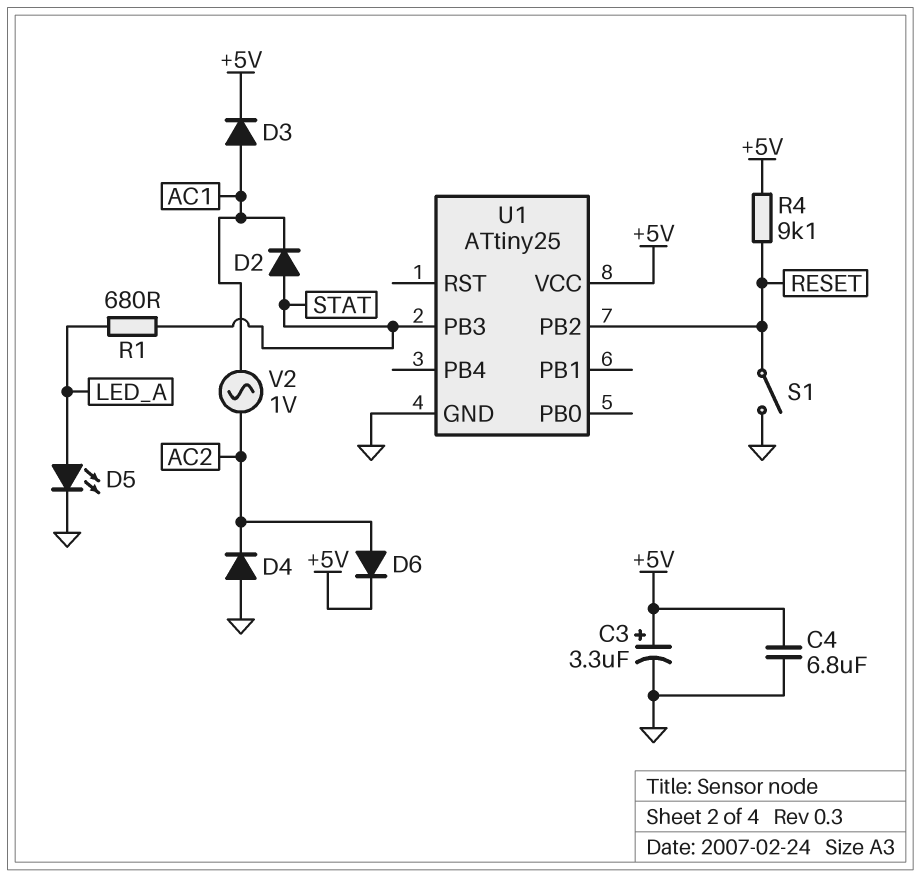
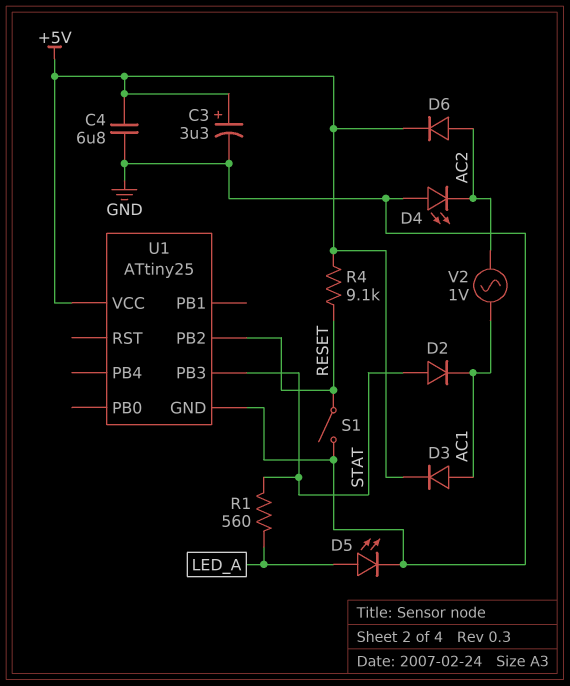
D4: diode (A GND, K AC2) -> LED (A GND, K AC2)
R1: 680 (LED_A, STAT) -> 560 (LED_A, STAT)

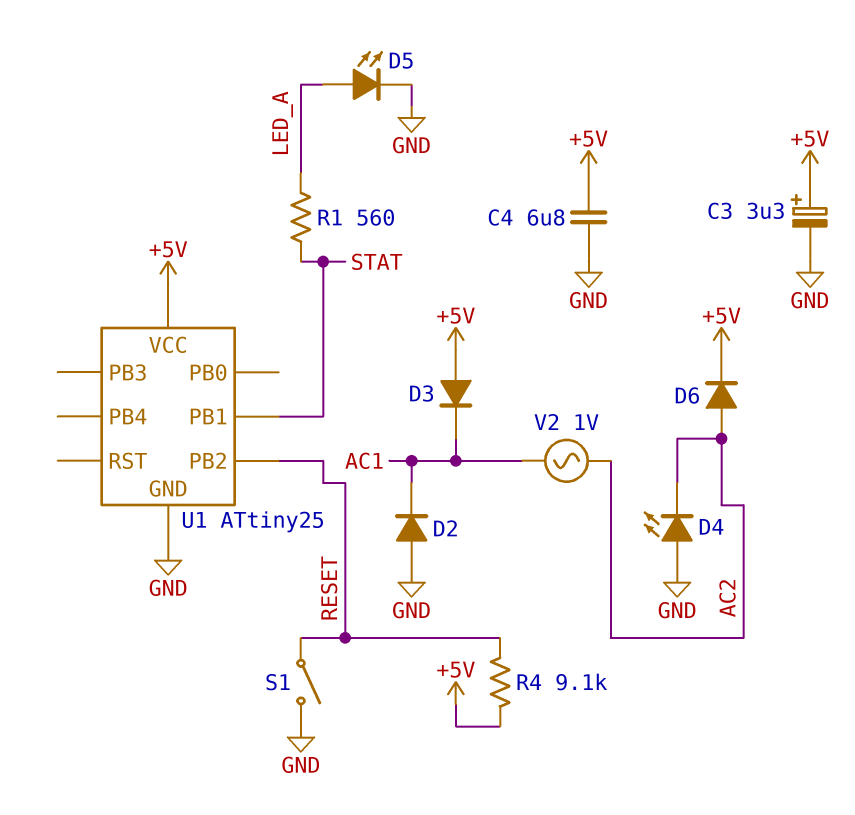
D2: diode (A STAT, K AC1) -> diode (A GND, K AC1)
D3: diode (A AC1, K +5V) -> diode (A +5V, K AC1)
U1 pin PB1: none -> STAT
U1 pin PB3: STAT -> none

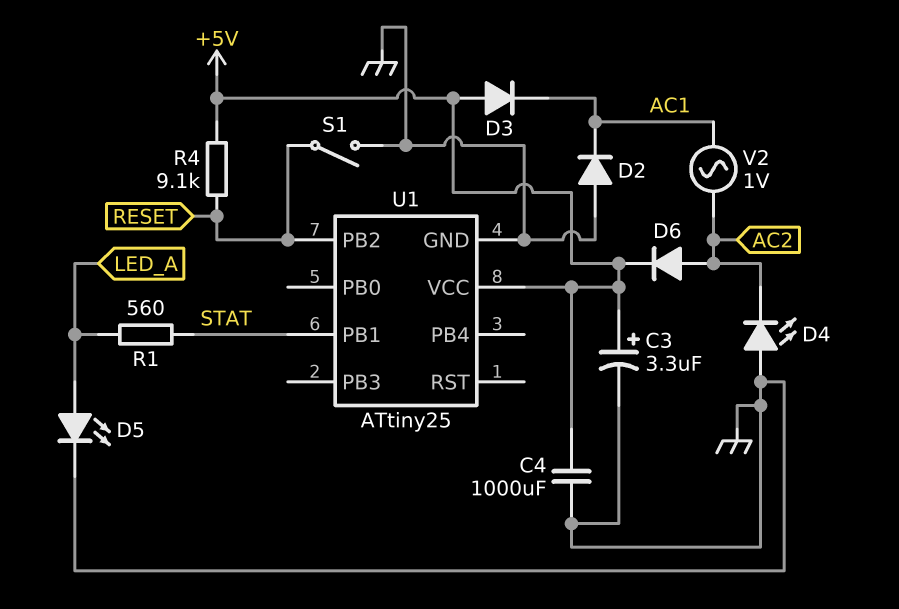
C4: 6.8uF (+5V, GND) -> 1000uF (+5V, GND)

